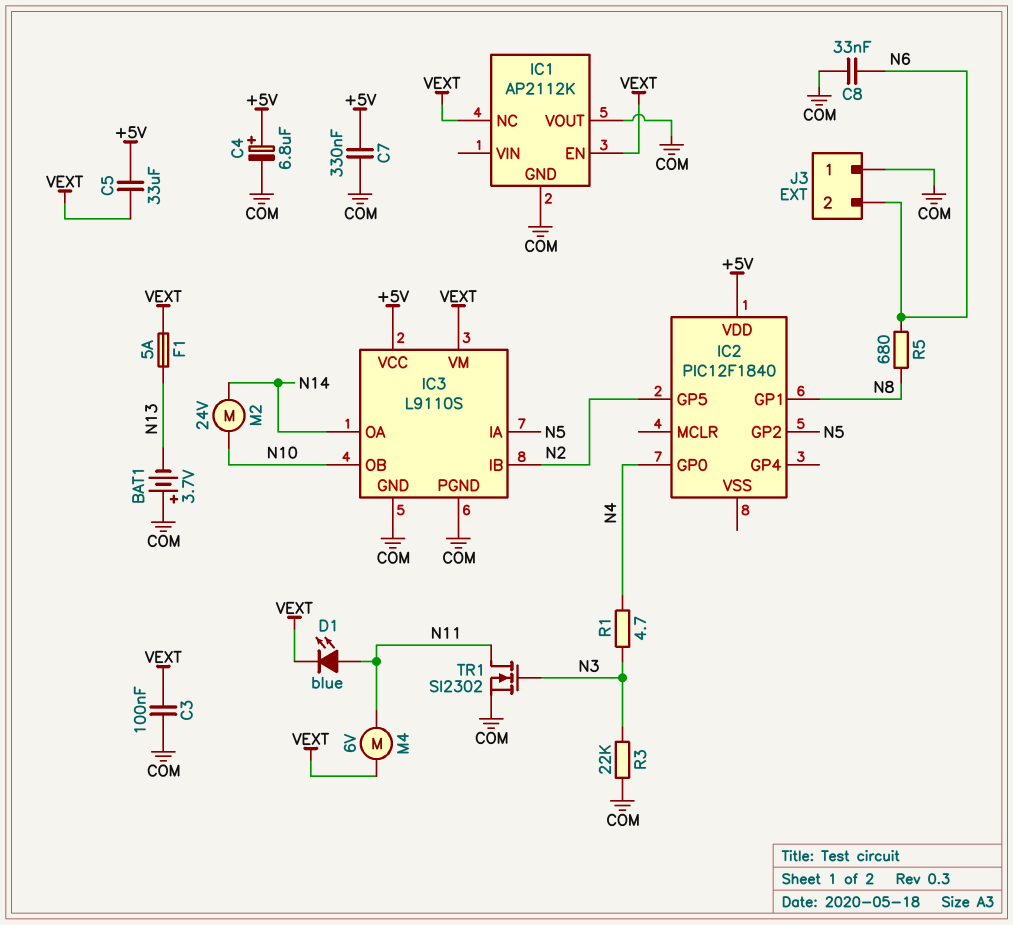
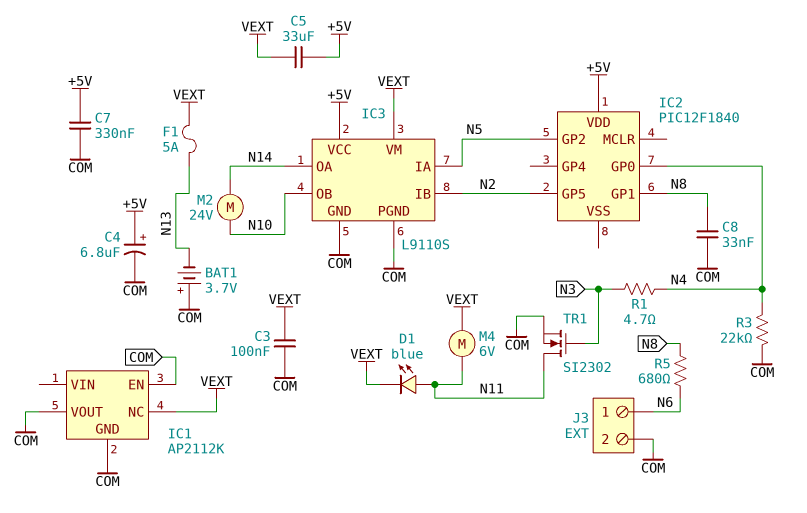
C8: 33nF (COM, N6) -> 33nF (COM, N8)
IC1 pin EN: VEXT -> COM
J3 pin 1: COM -> N6
J3 pin 2: N6 -> COM
R3: 22k (COM, N3) -> 22k (COM, N4)

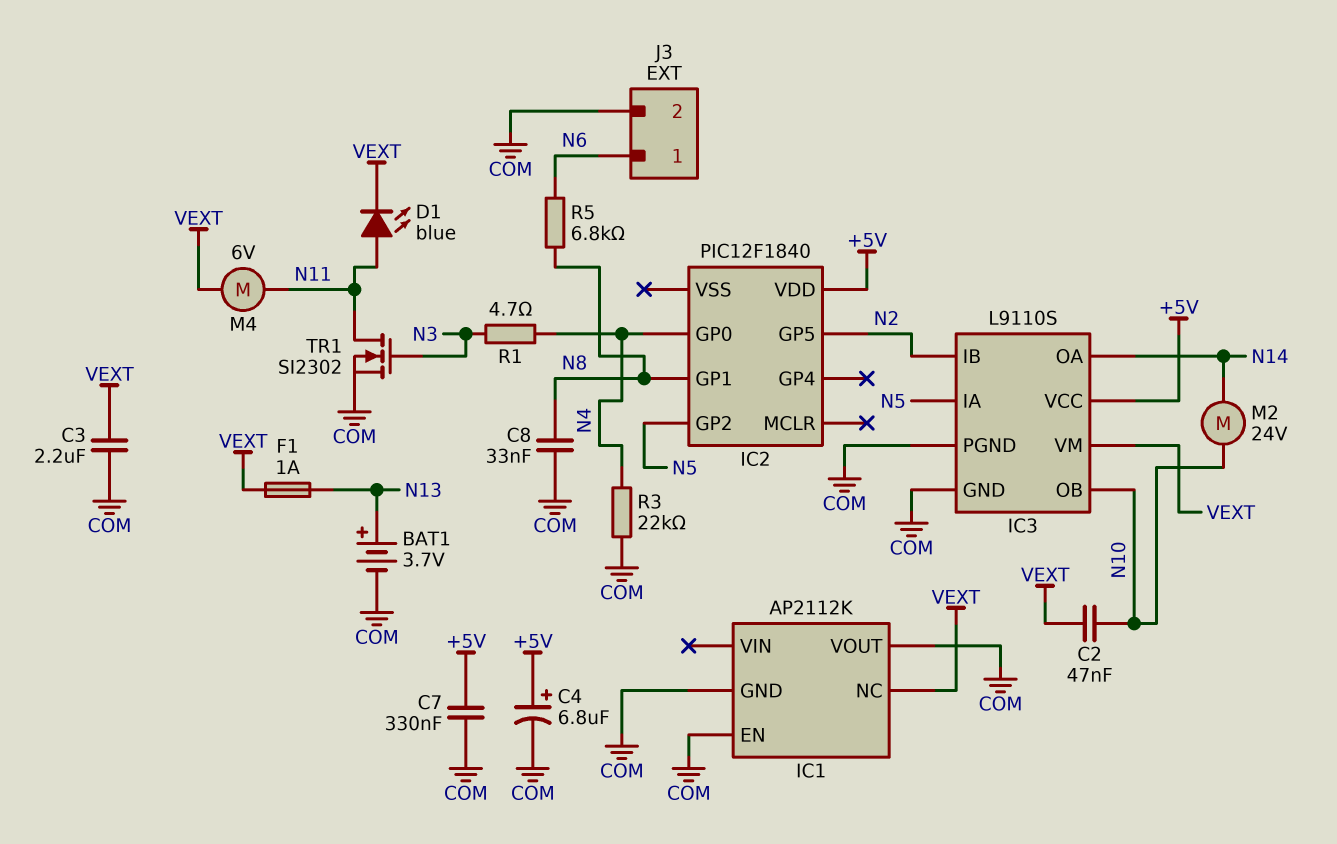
BAT1: 3.7V (plus COM, minus N13) -> 3.7V (plus N13, minus COM)
C2: none -> 47nF (N10, VEXT)
C3: 100nF (COM, VEXT) -> 2.2uF (COM, VEXT)
C5: 33uF (+5V, VEXT) -> none
F1: 5A (N13, VEXT) -> 1A (N13, VEXT)
R5: 680 (N6, N8) -> 6.8k (N6, N8)

